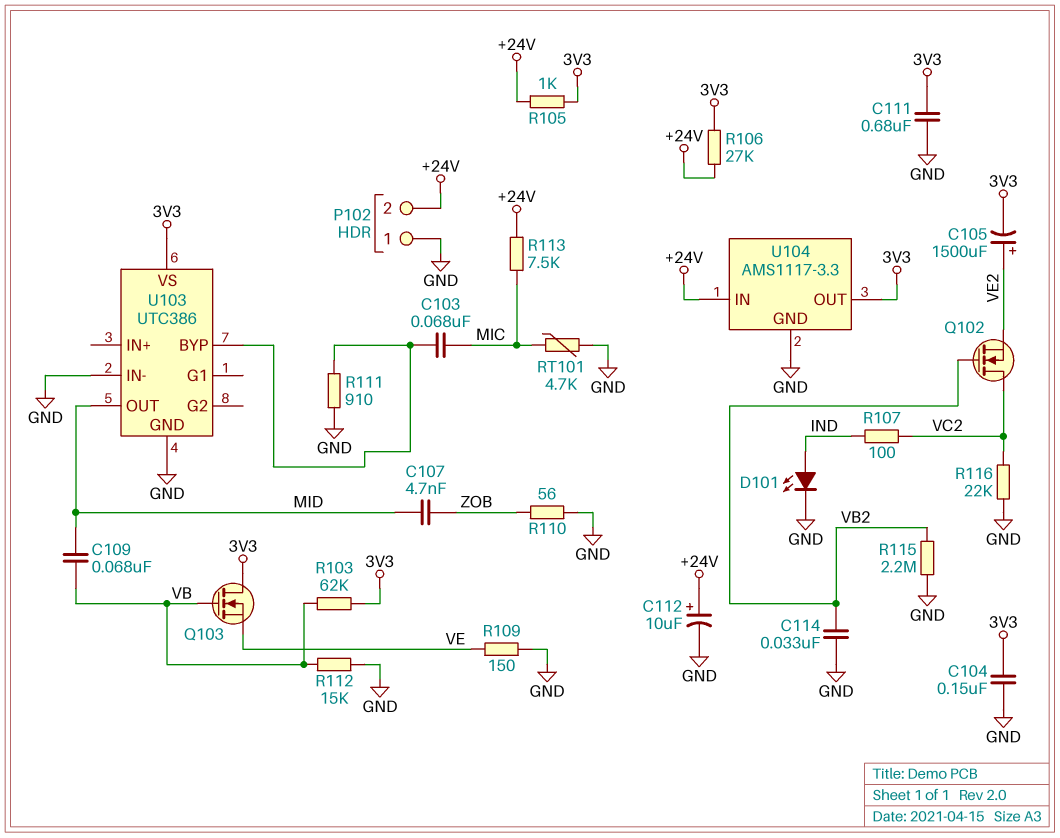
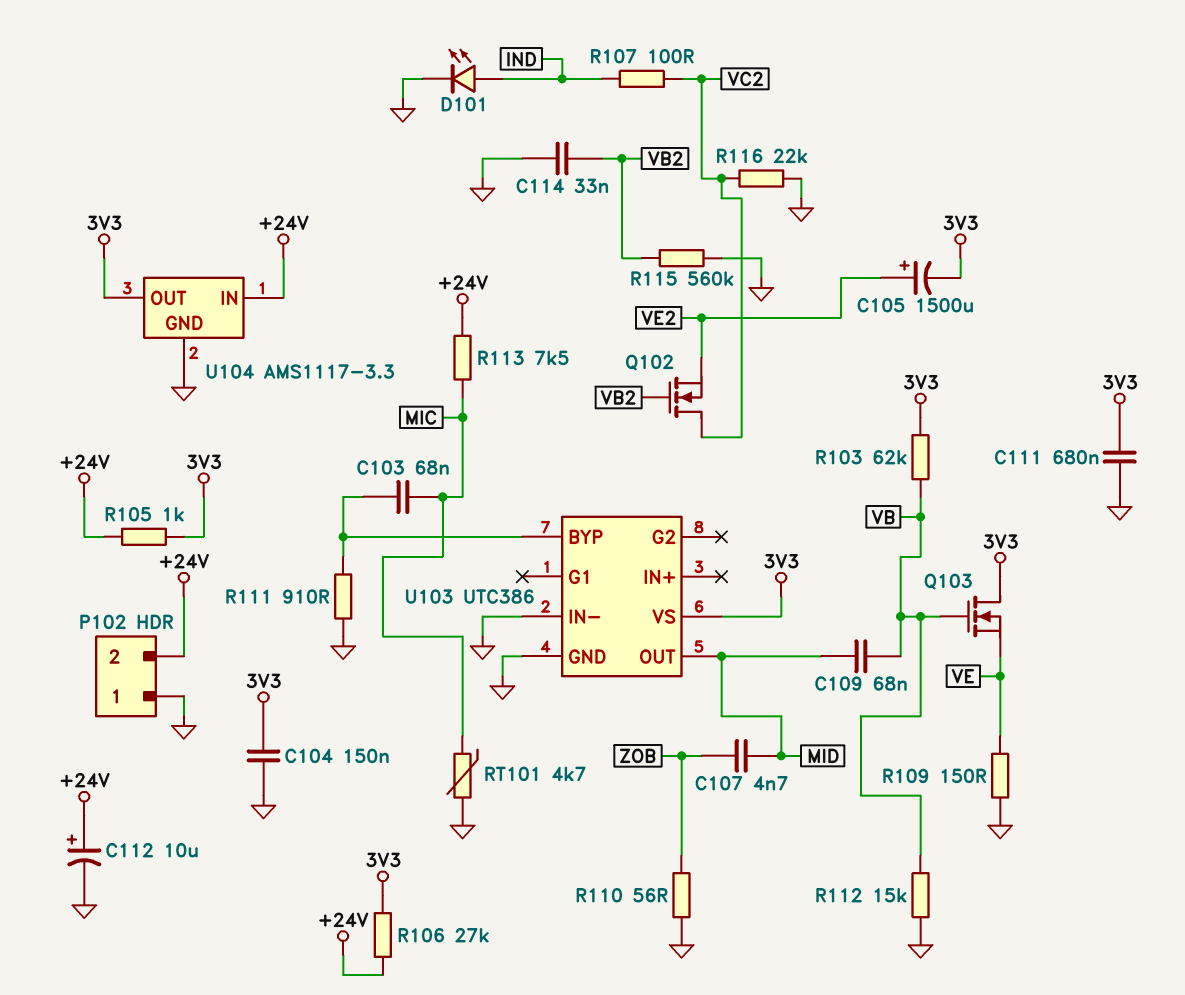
R115: 2.2M (GND, VB2) -> 560k (GND, VB2)

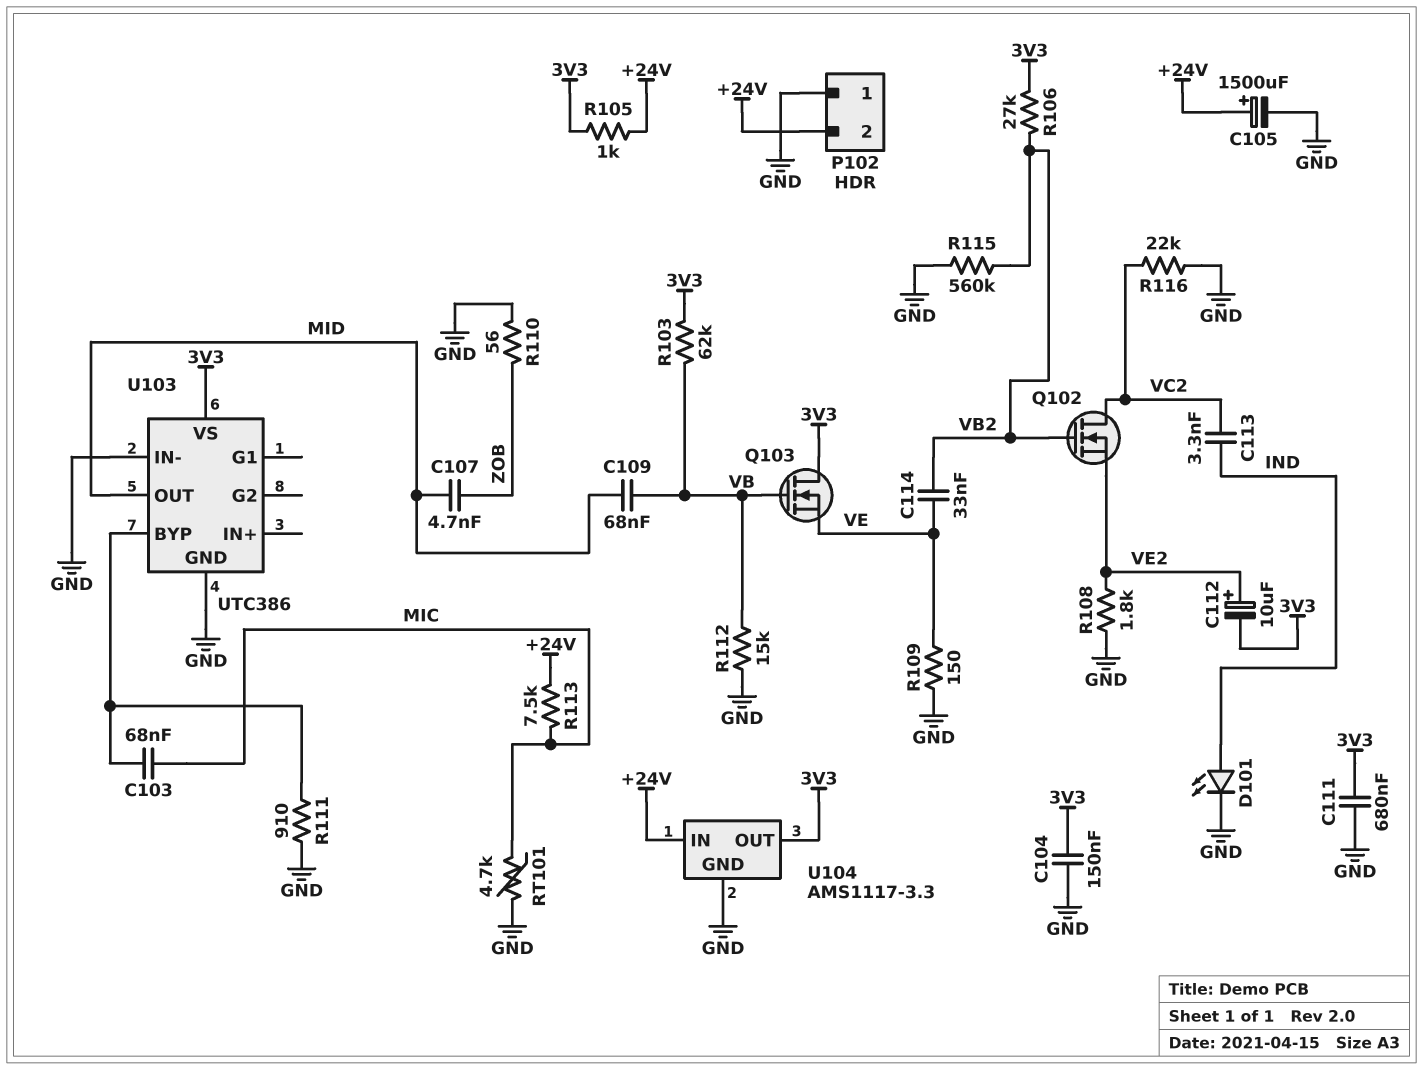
C105: 1500uF (plus VE2, minus 3V3) -> 1500uF (plus +24V, minus GND)
C112: 10uF (plus +24V, minus GND) -> 10uF (plus VE2, minus 3V3)
C113: none -> 3.3nF (IND, VC2)
C114: 33nF (GND, VB2) -> 33nF (VB2, VE)
R106: 27k (+24V, 3V3) -> 27k (3V3, VB2)
R107: 100 (IND, VC2) -> none
R108: none -> 1.8k (GND, VE2)

